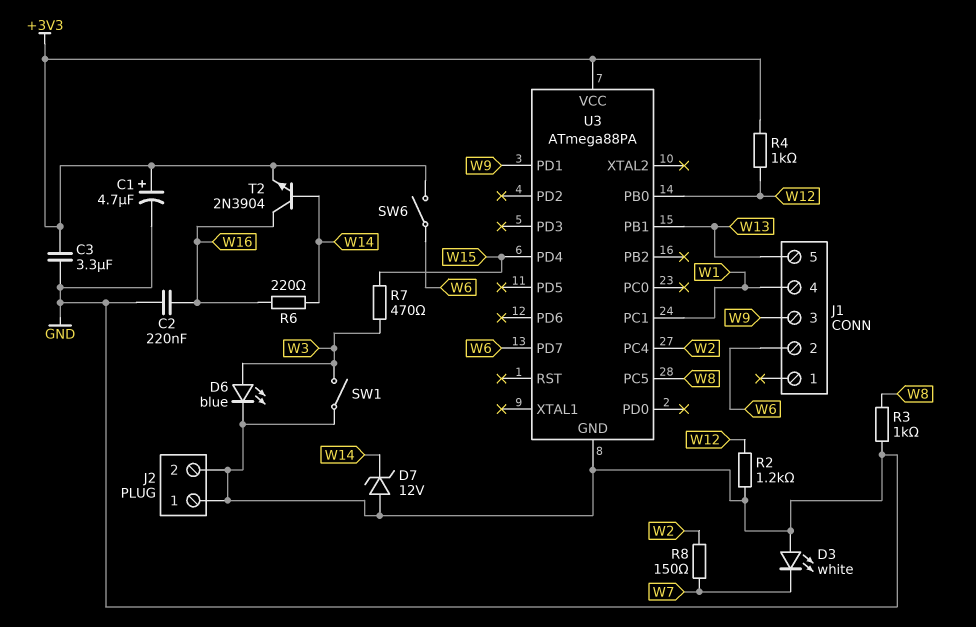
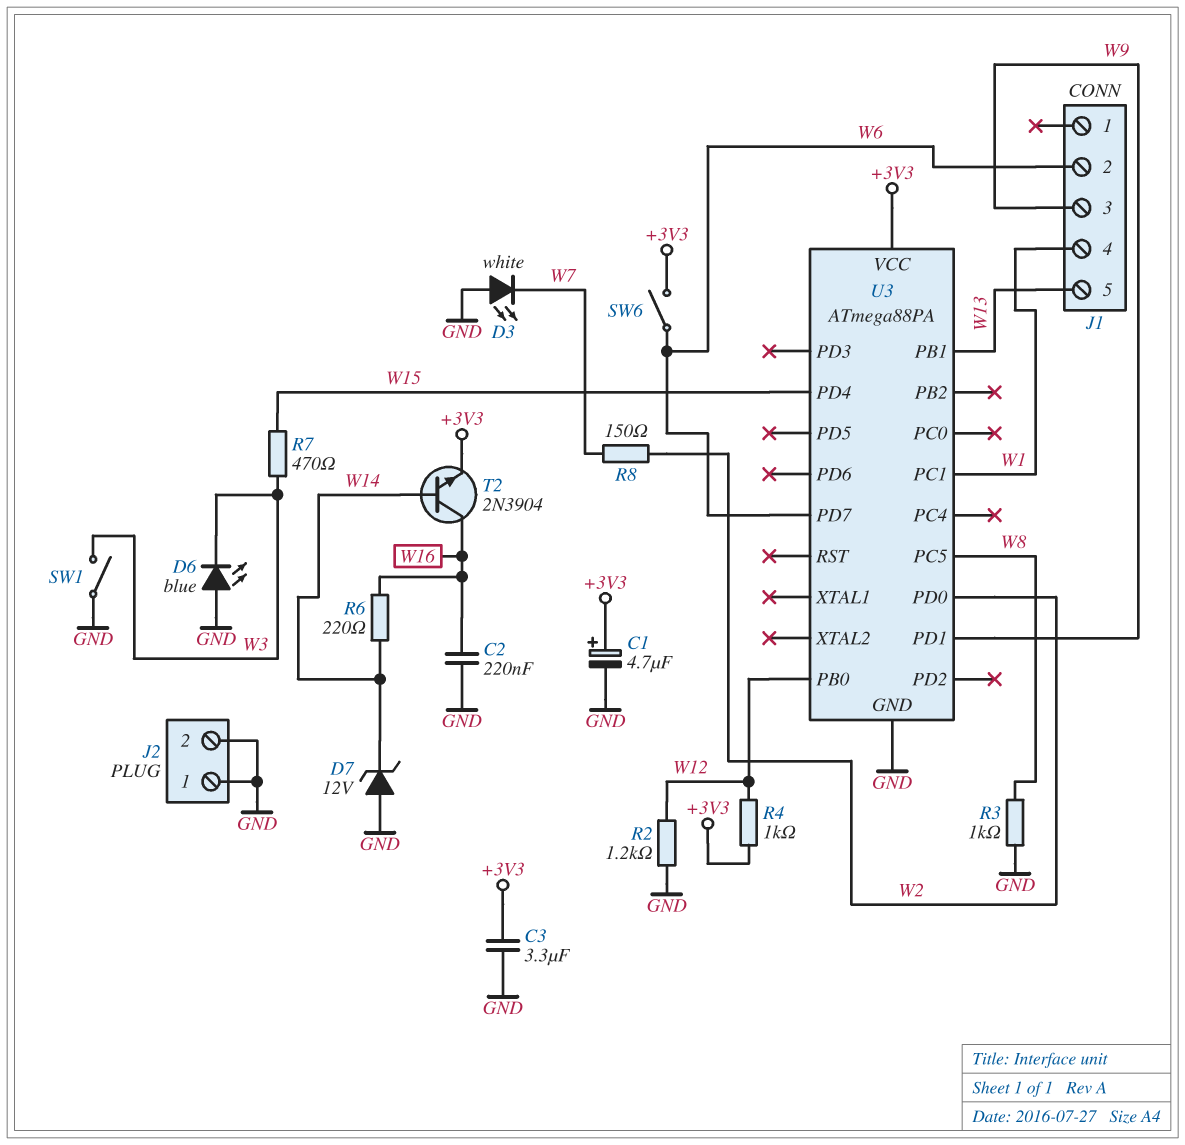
D6: LED blue (A W3, K GND) -> LED blue (A GND, K W3)
U3 pin PC4: W2 -> none
U3 pin PD0: none -> W2

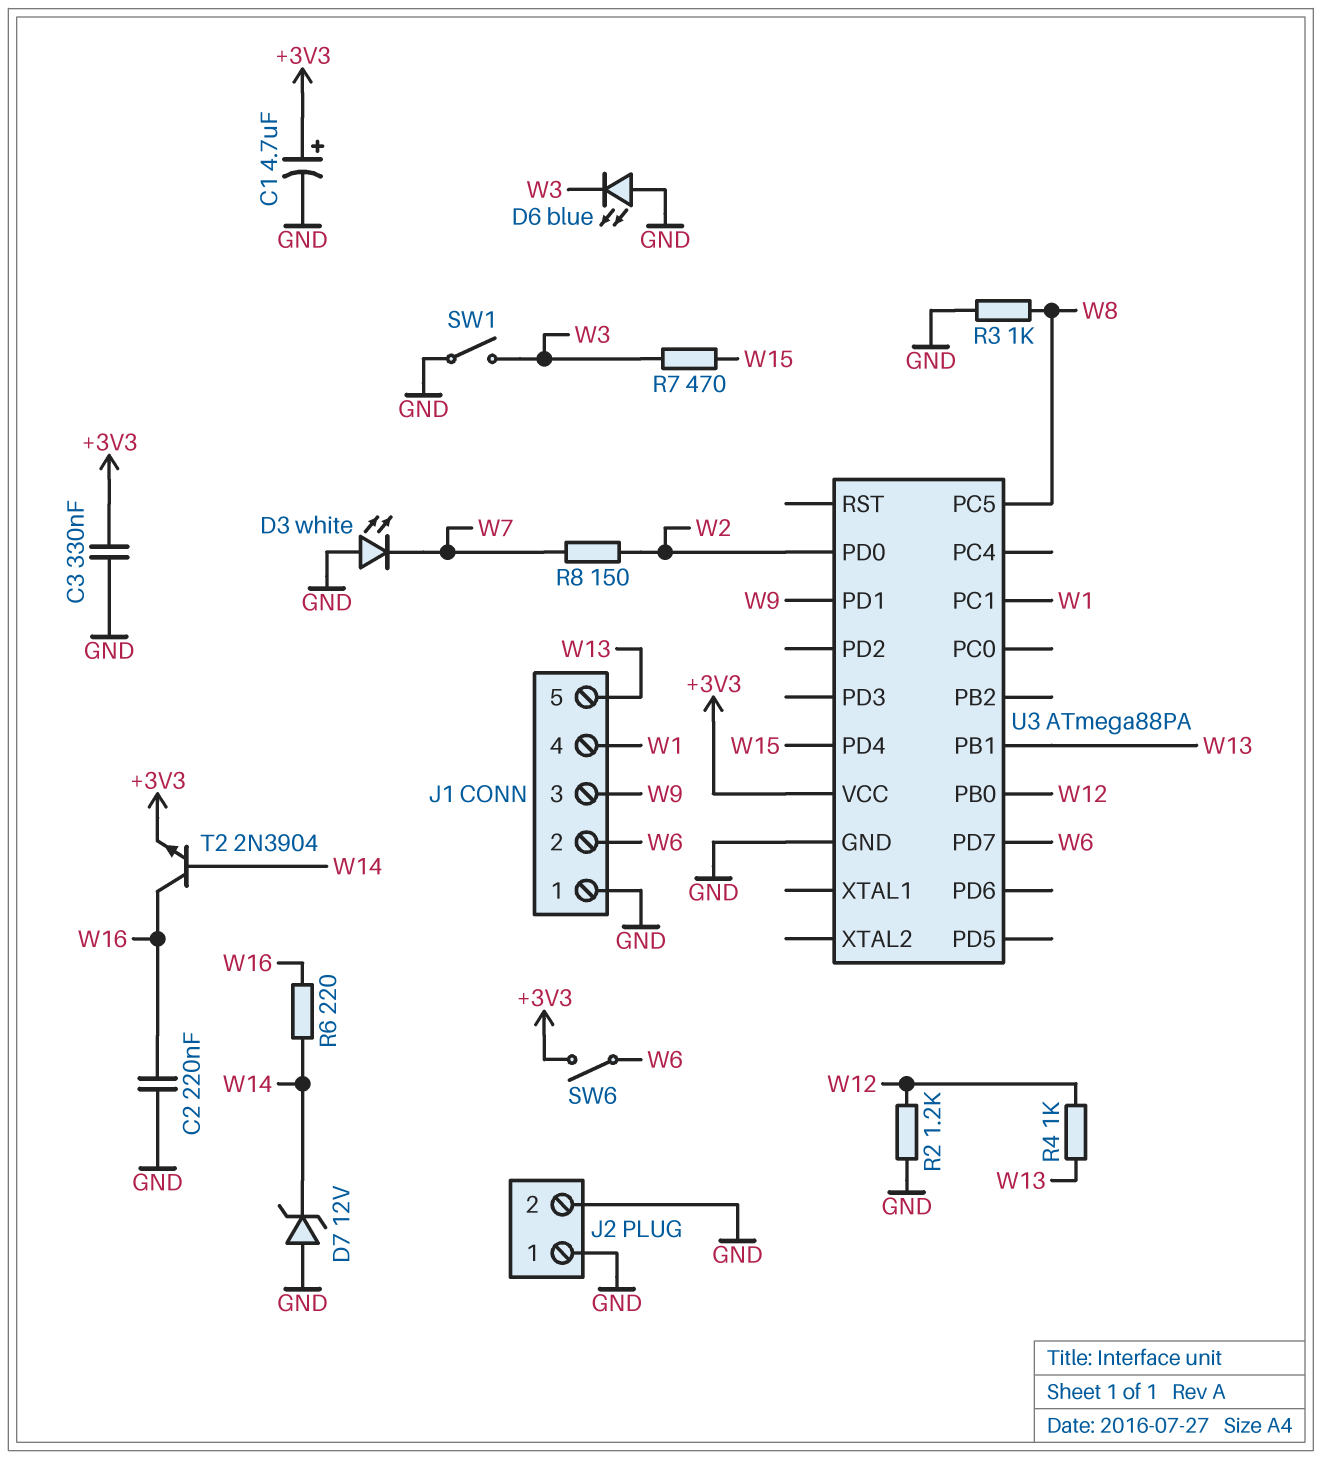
C3: 3.3uF (+3V3, GND) -> 330nF (+3V3, GND)
J1 pin 1: none -> GND
R4: 1k (+3V3, W12) -> 1k (W12, W13)

